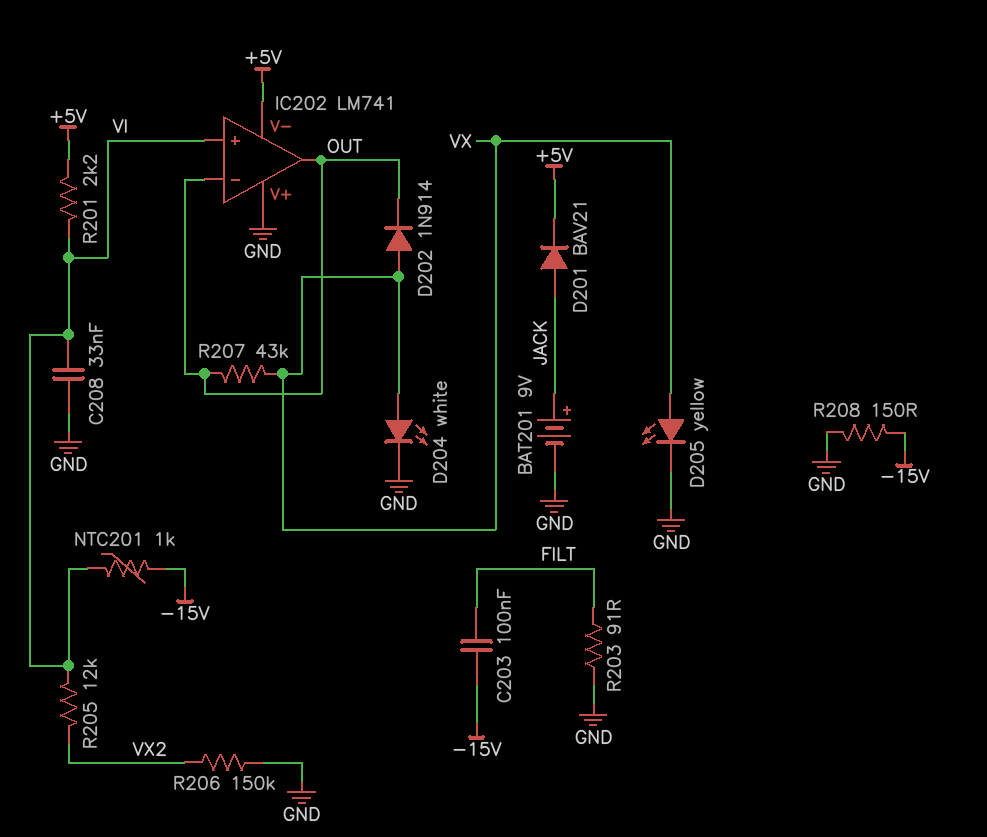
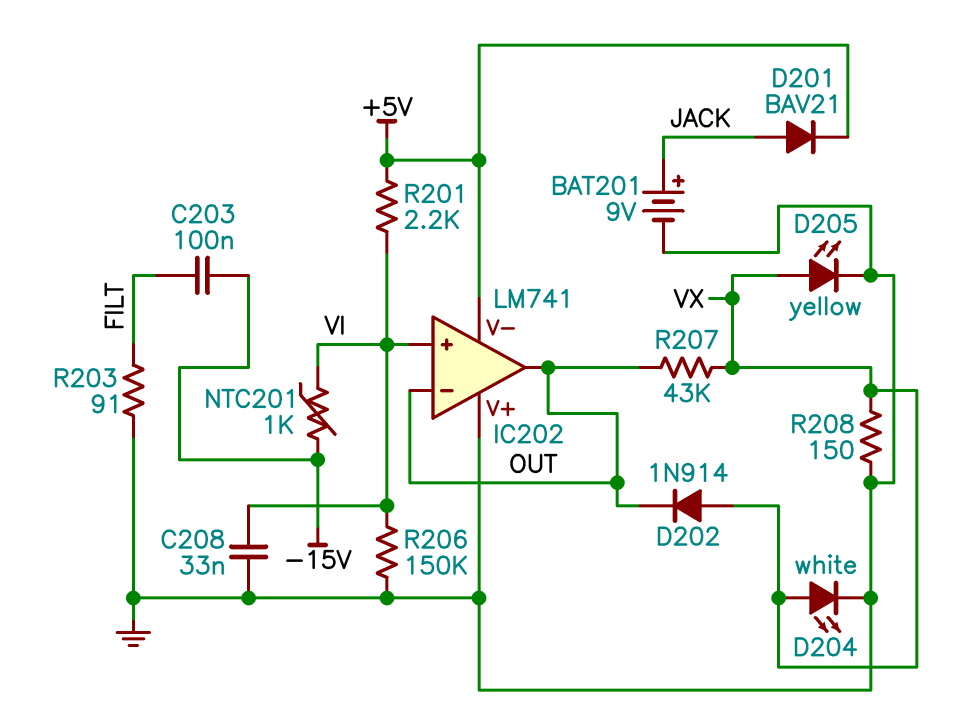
R205: 12k (VI, VX2) -> none
R206: 150k (GND, VX2) -> 150k (GND, VI)
R208: 150 (-15V, GND) -> 150 (GND, VX)

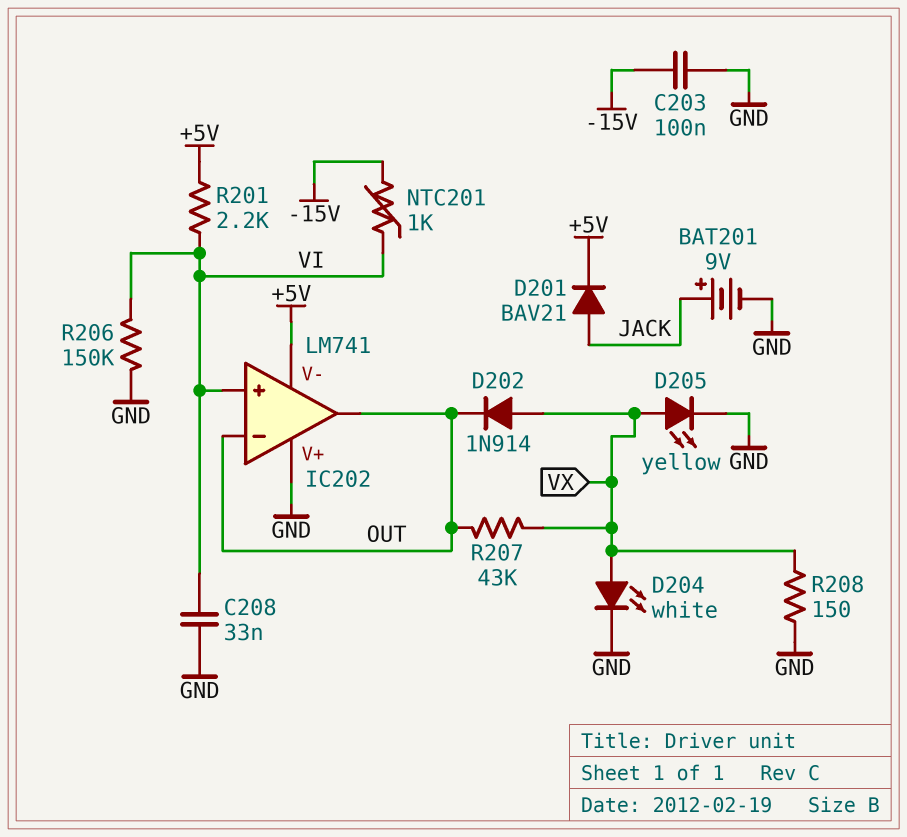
C203: 100nF (-15V, FILT) -> 100nF (-15V, GND)
R203: 91 (FILT, GND) -> none

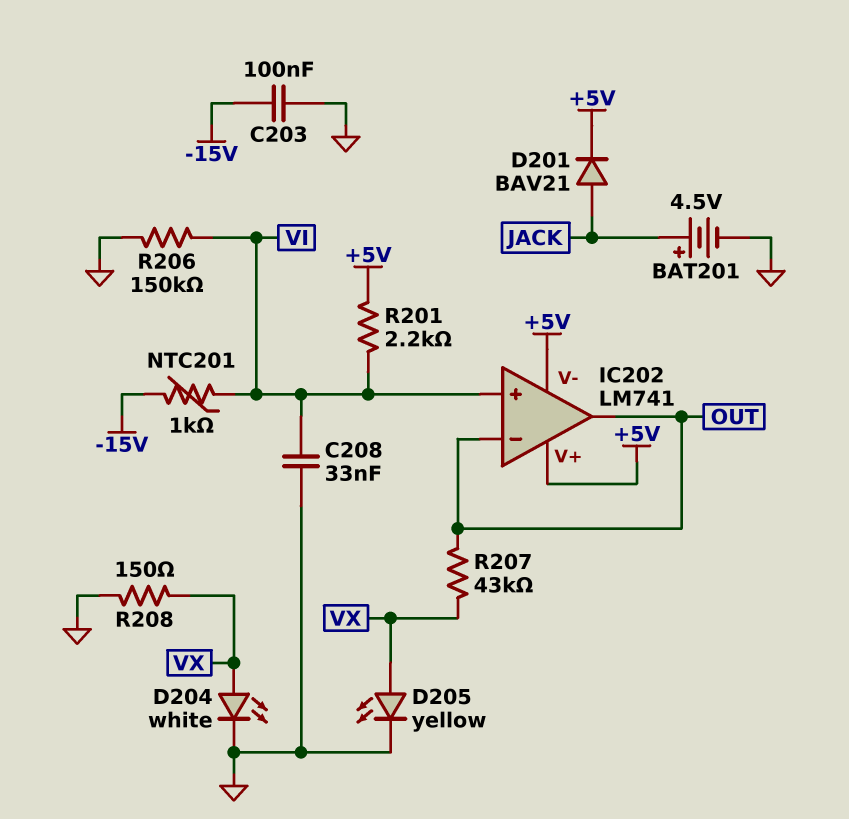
BAT201: 9V (plus JACK, minus GND) -> 4.5V (plus JACK, minus GND)
D202: diode 1N914 (A VX, K OUT) -> none
IC202 pin V+: GND -> +5V

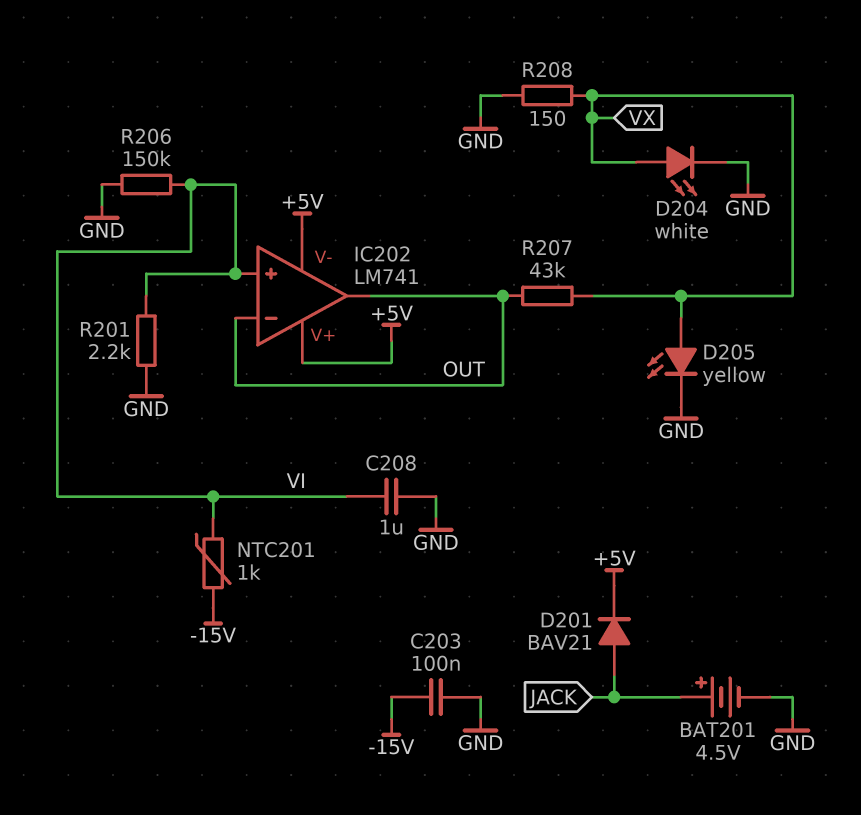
C208: 33nF (GND, VI) -> 1uF (GND, VI)
R201: 2.2k (+5V, VI) -> 2.2k (GND, VI)

